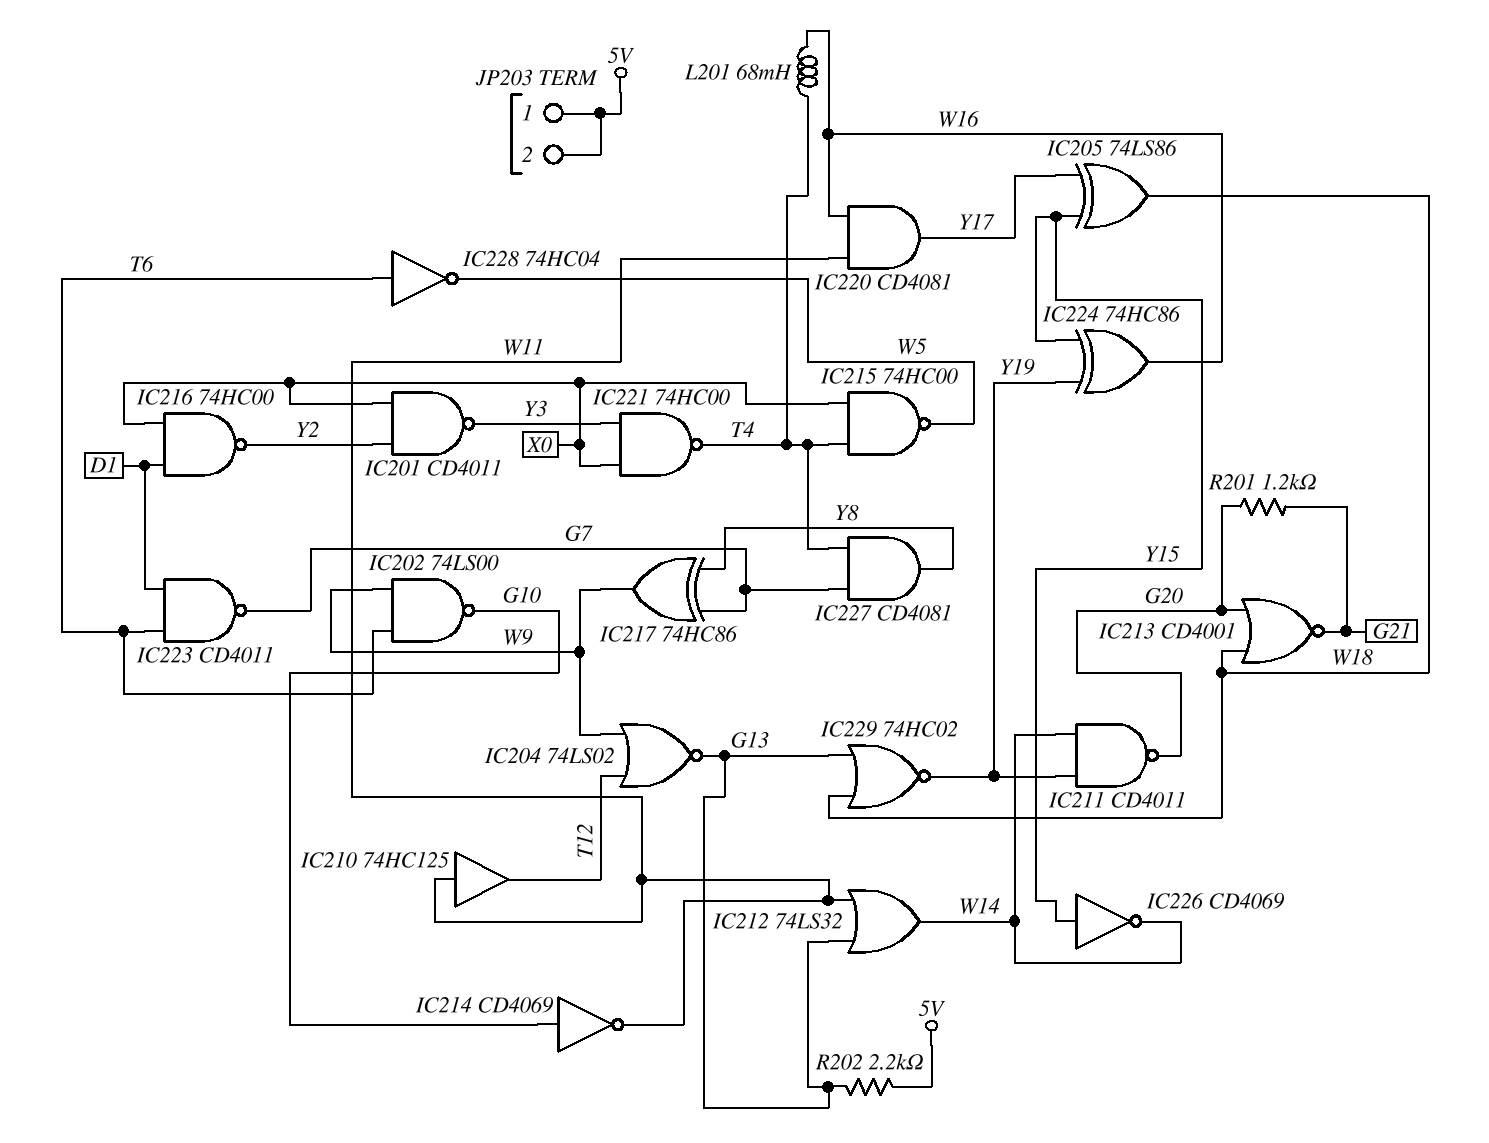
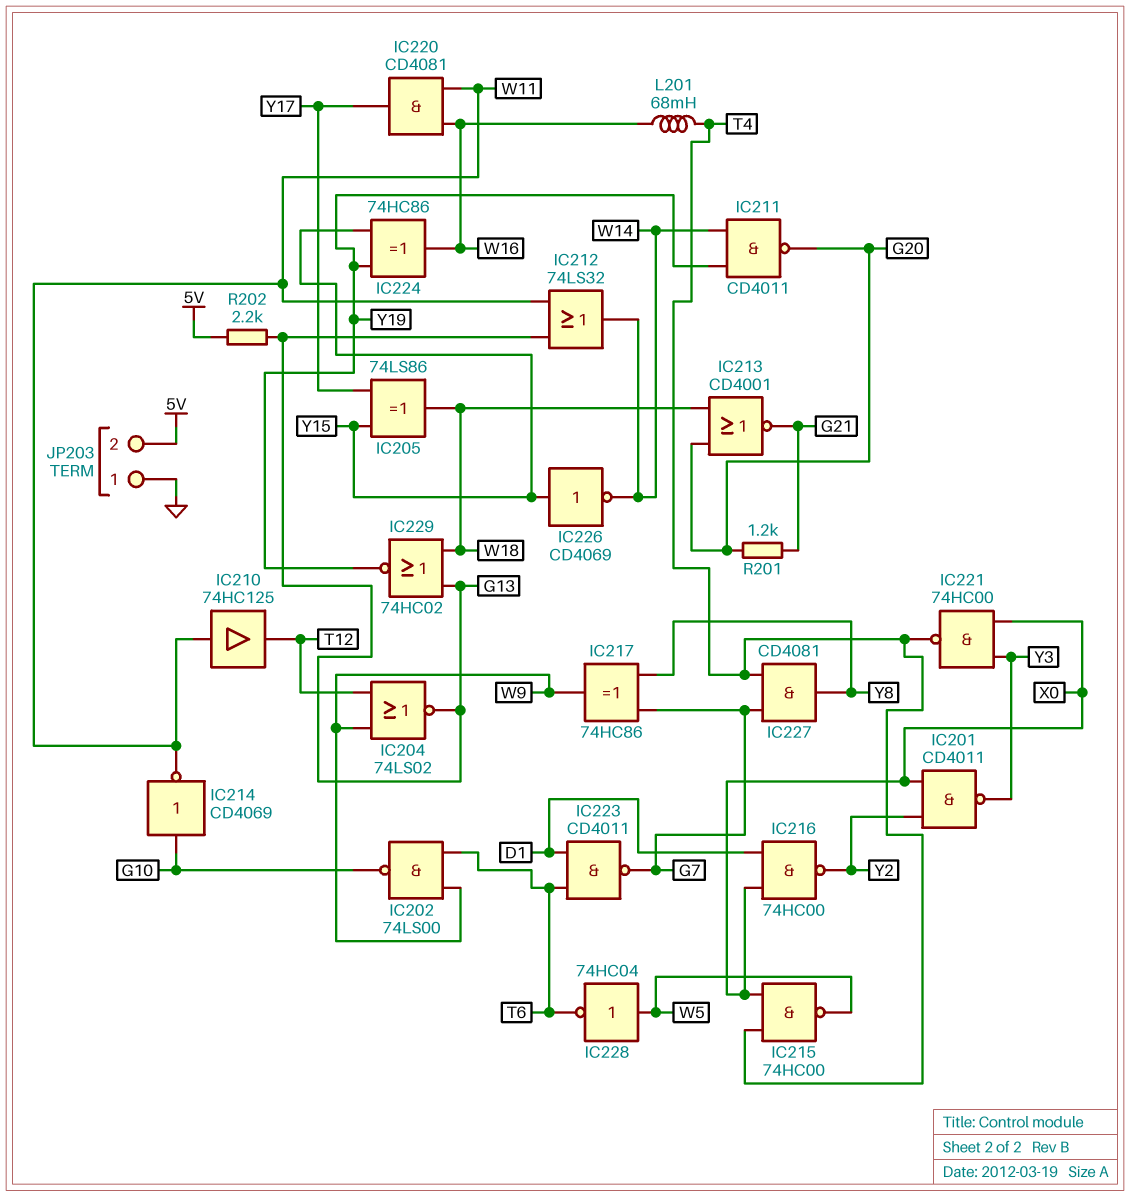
IC228: NOT 74HC04 (in T6, out W5) -> NOT 74HC04 (in W5, out T6)
JP203 pin 1: 5V -> GND

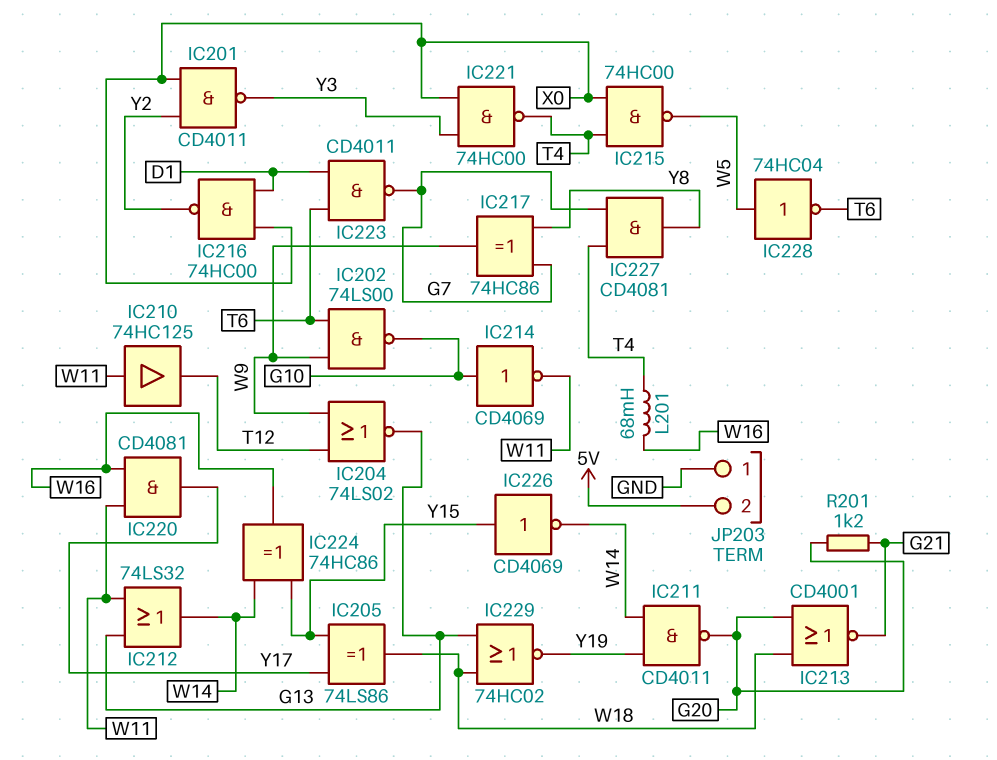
IC224: XOR 74HC86 (in Y15, in Y19, out W16) -> XOR 74HC86 (in W14, in Y15, out W16)
R202: 2.2k (5V, G13) -> none

